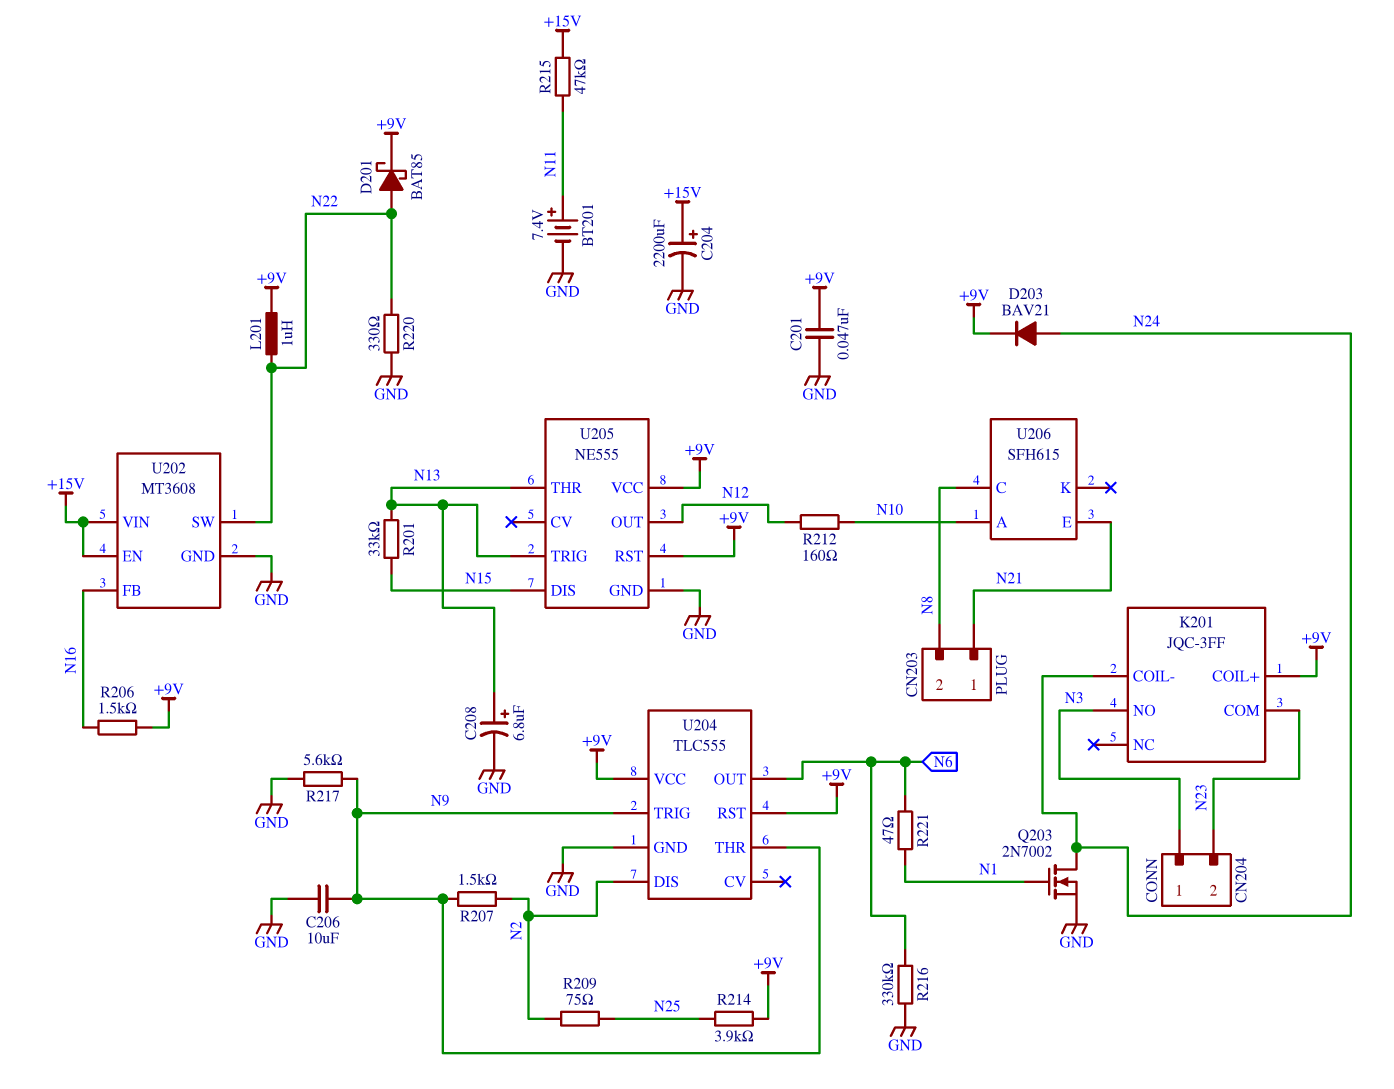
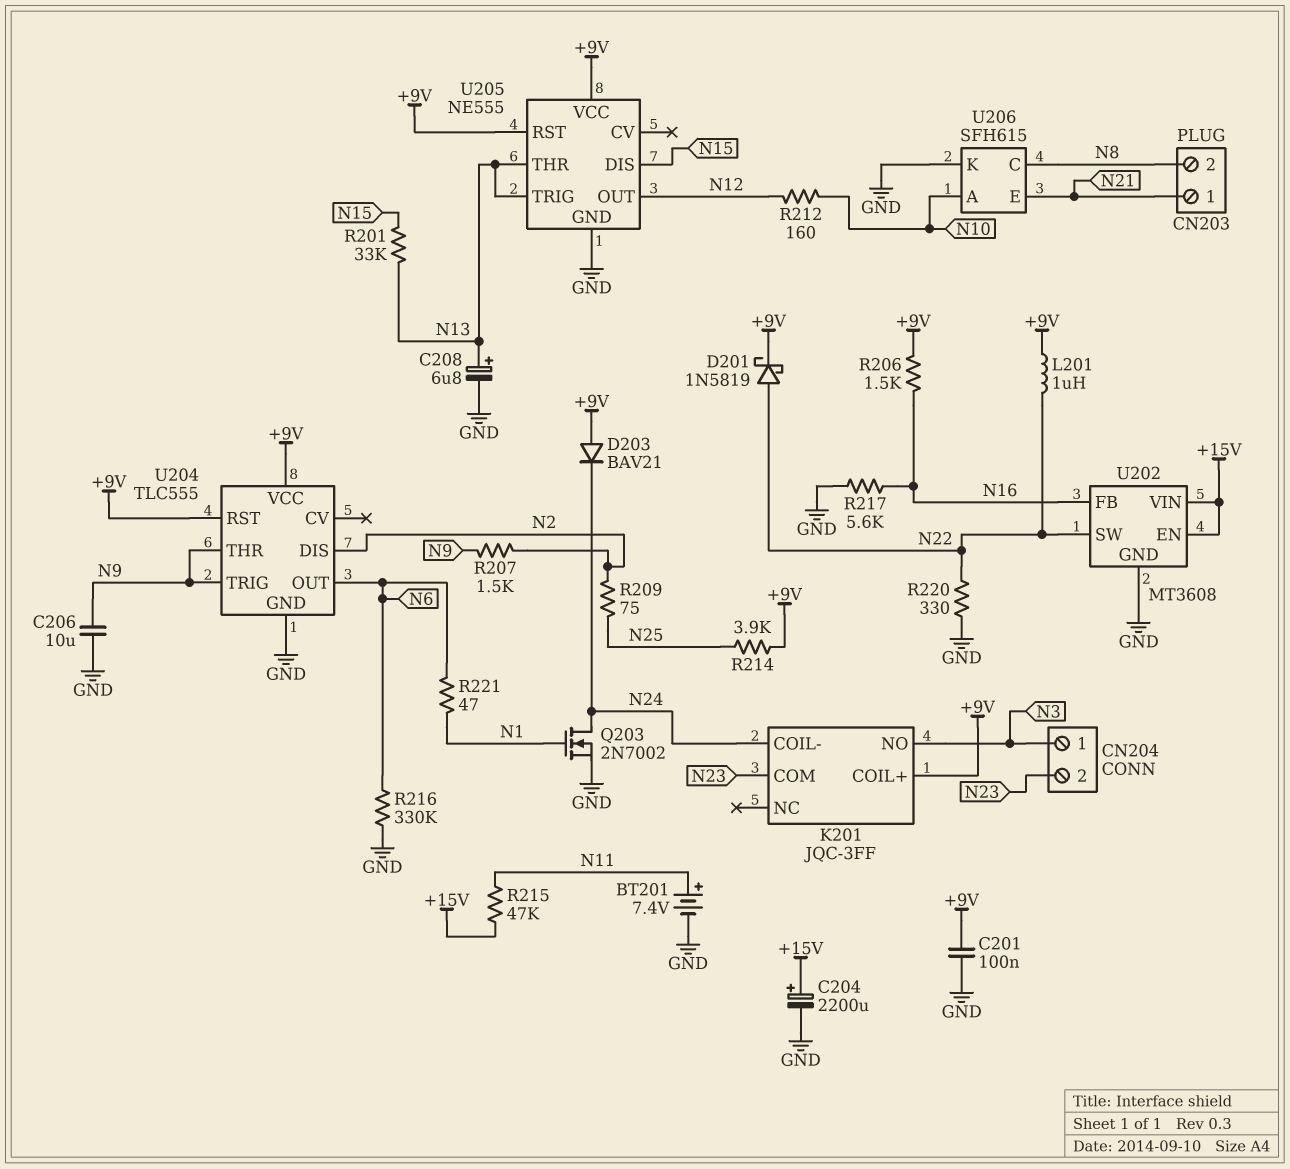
C201: 47nF (+9V, GND) -> 100nF (+9V, GND)
D201: schottky BAT85 (A N22, K +9V) -> schottky 1N5819 (A N22, K +9V)
D203: diode BAV21 (A N24, K +9V) -> diode BAV21 (A +9V, K N24)
R217: 5.6k (GND, N9) -> 5.6k (GND, N16)
U206 pin K: none -> GND

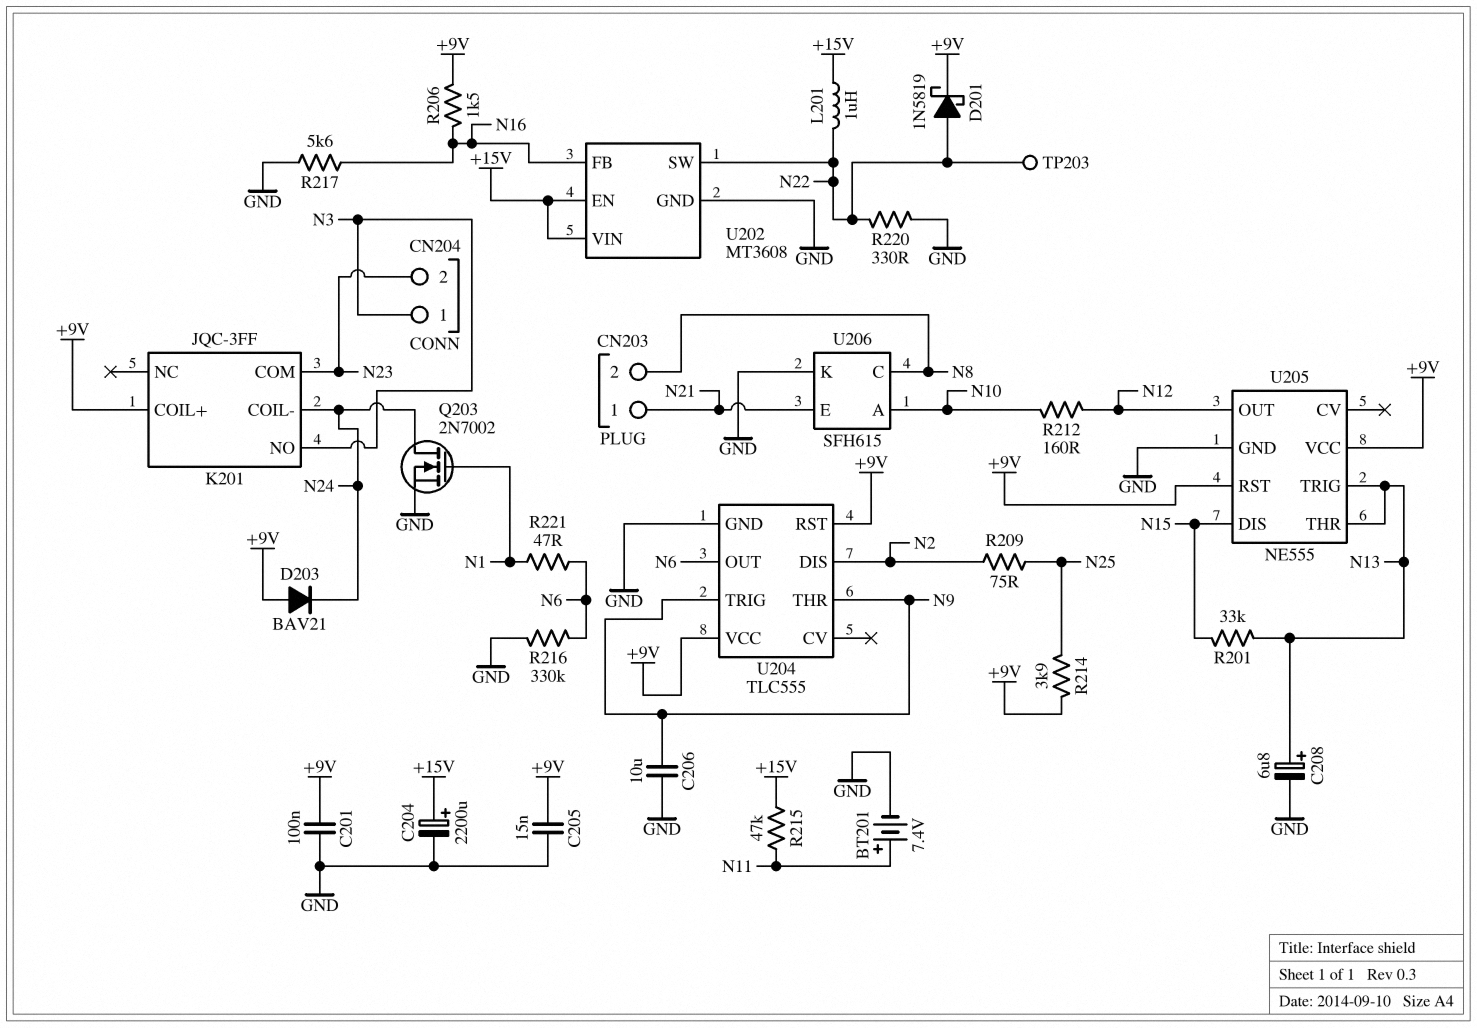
C205: none -> 15nF (+9V, GND)
L201: 1uH (+9V, N22) -> 1uH (+15V, N22)
R207: 1.5k (N2, N9) -> none
TP203: none -> test point (N22)

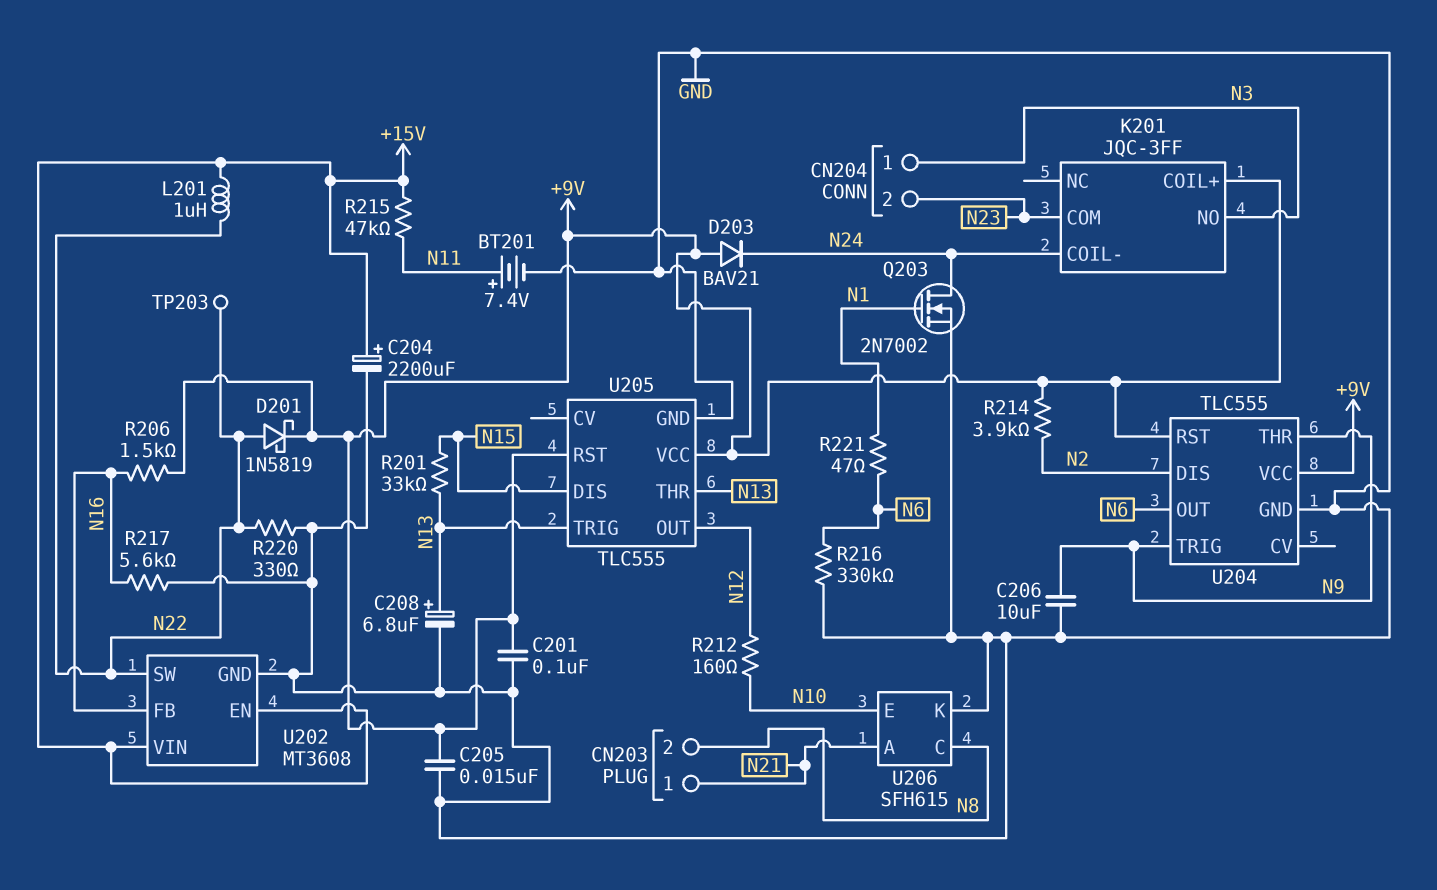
R209: 75 (N2, N25) -> none
R214: 3.9k (+9V, N25) -> 3.9k (+9V, N2)
U205: NE555 -> TLC555
U206 pin A: N10 -> N21
U206 pin E: N21 -> N10

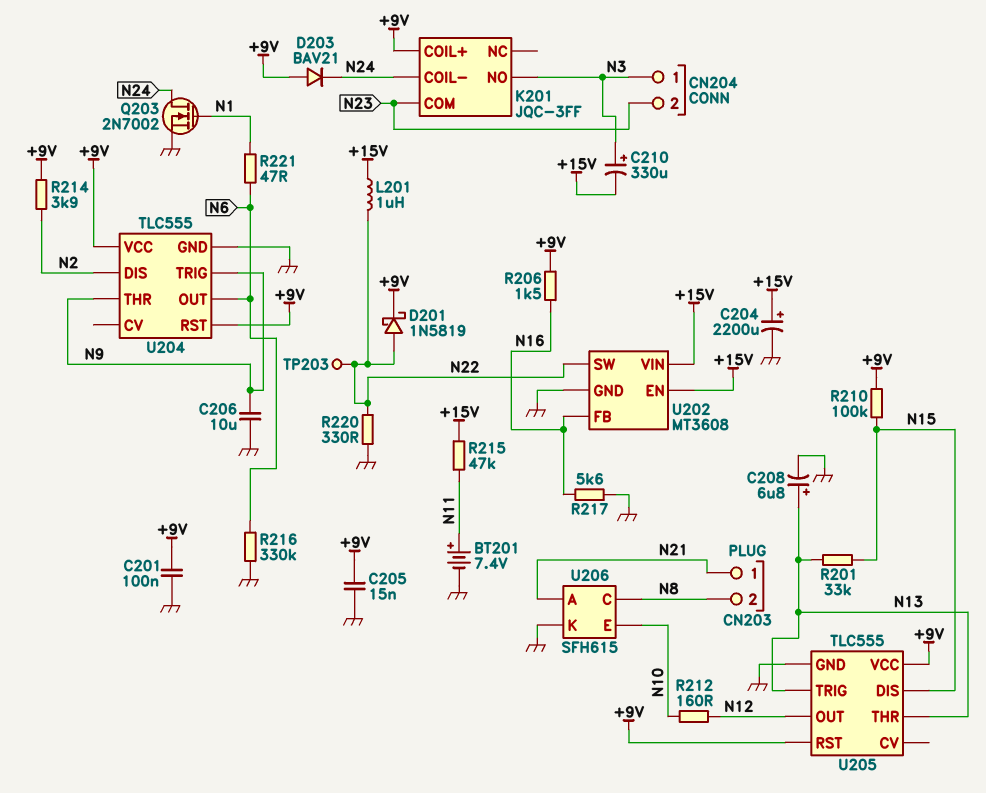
C210: none -> 330uF (plus N3, minus +15V)
R210: none -> 100k (+9V, N15)

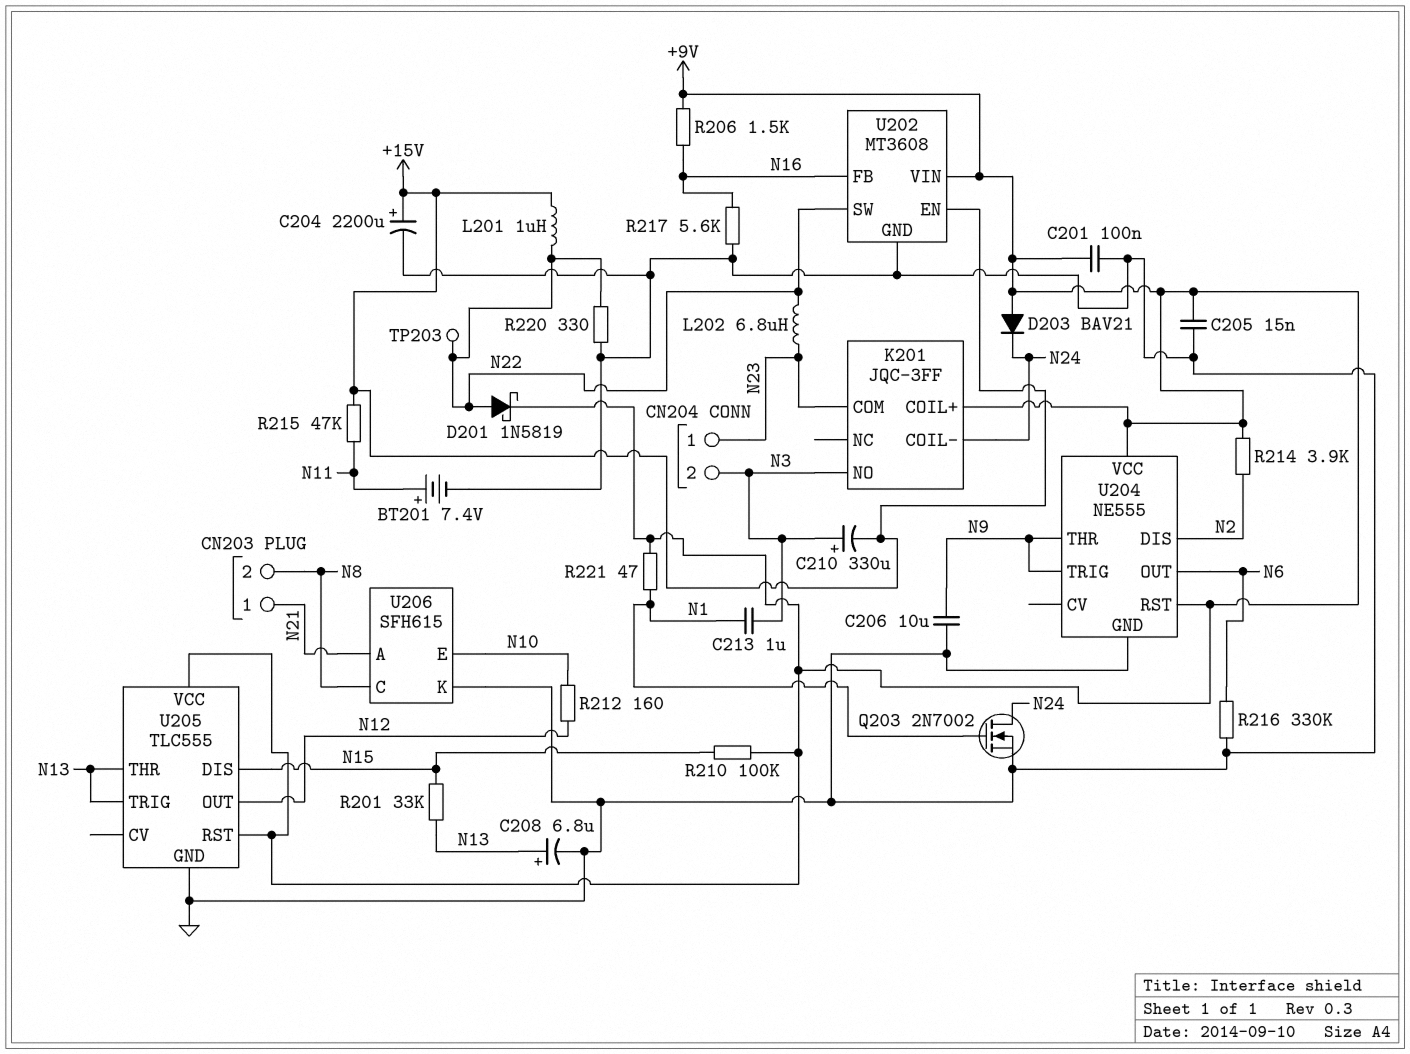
C213: none -> 1uF (N1, N3)
CN204 pin 1: N3 -> N23
CN204 pin 2: N23 -> N3
L202: none -> 6.8uH (N22, N23)
R221: 47 (N1, N6) -> 47 (+9V, N1)
U202 pin VIN: +15V -> +9V
U204: TLC555 -> NE555

